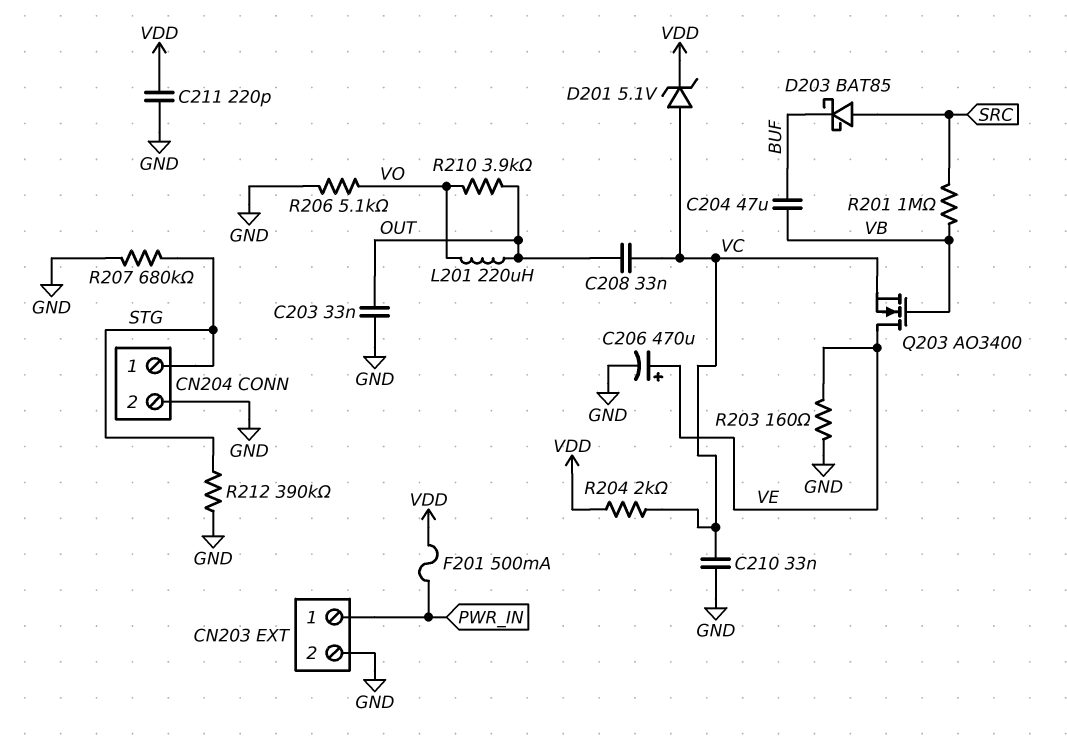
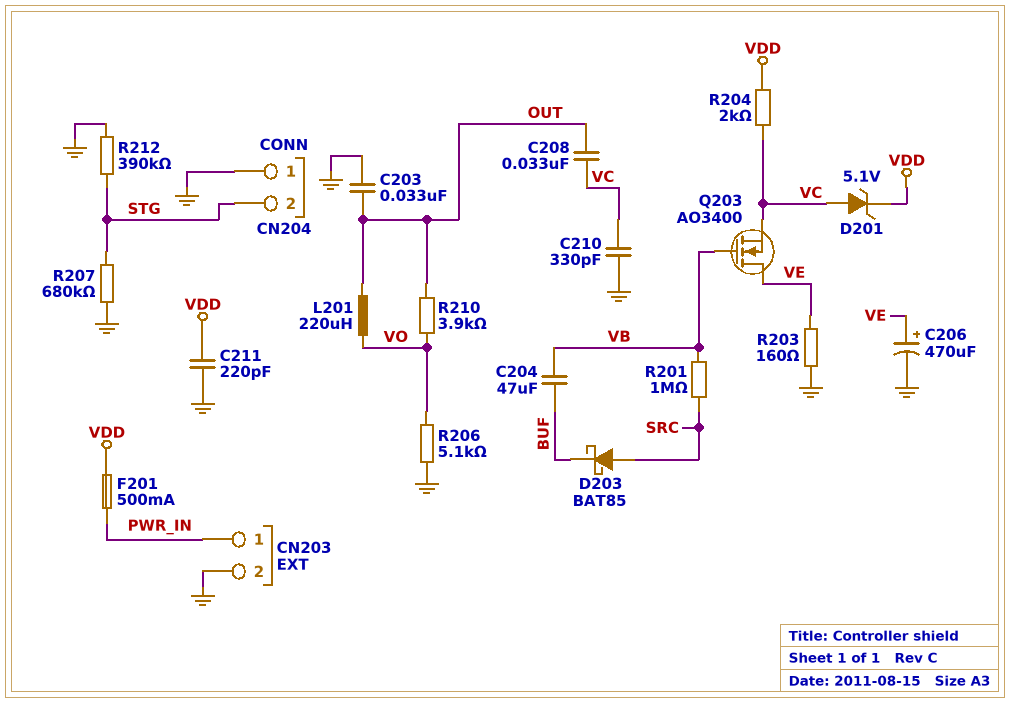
C210: 33nF (GND, VC) -> 330pF (GND, VC)
CN204 pin 1: STG -> GND
CN204 pin 2: GND -> STG

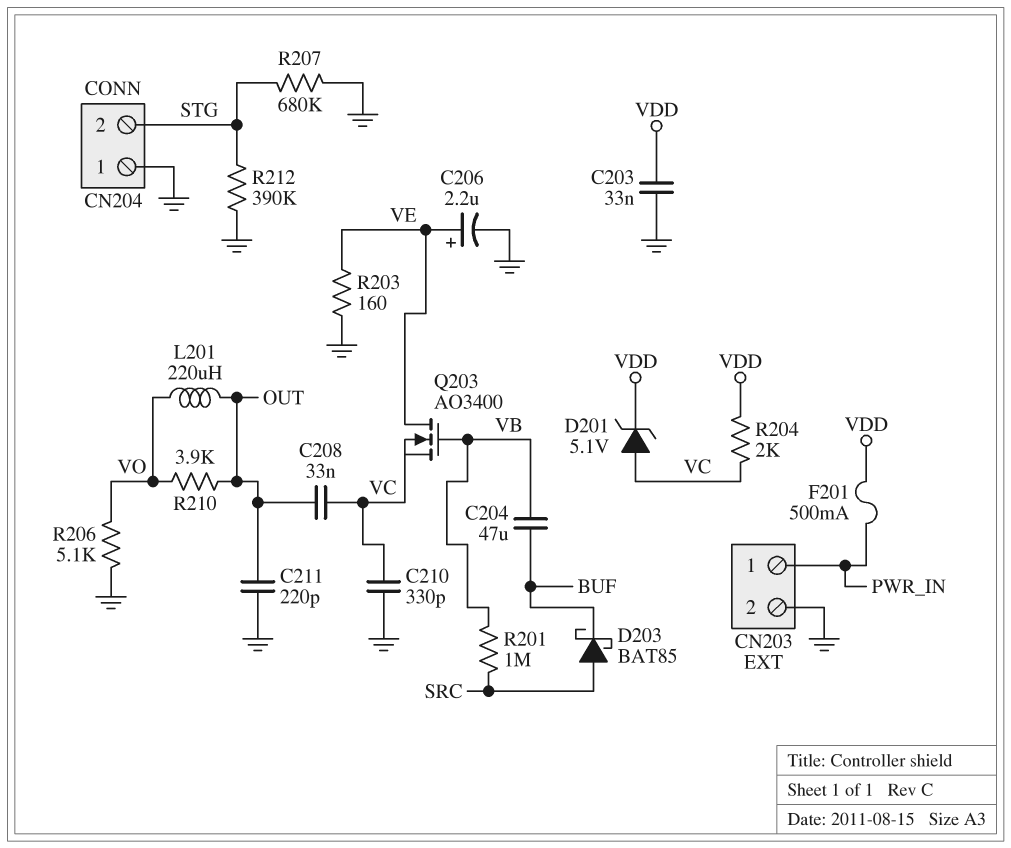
C203: 33nF (GND, OUT) -> 33nF (GND, VDD)
C206: 470uF (plus VE, minus GND) -> 2.2uF (plus VE, minus GND)
C211: 220pF (GND, VDD) -> 220pF (GND, OUT)

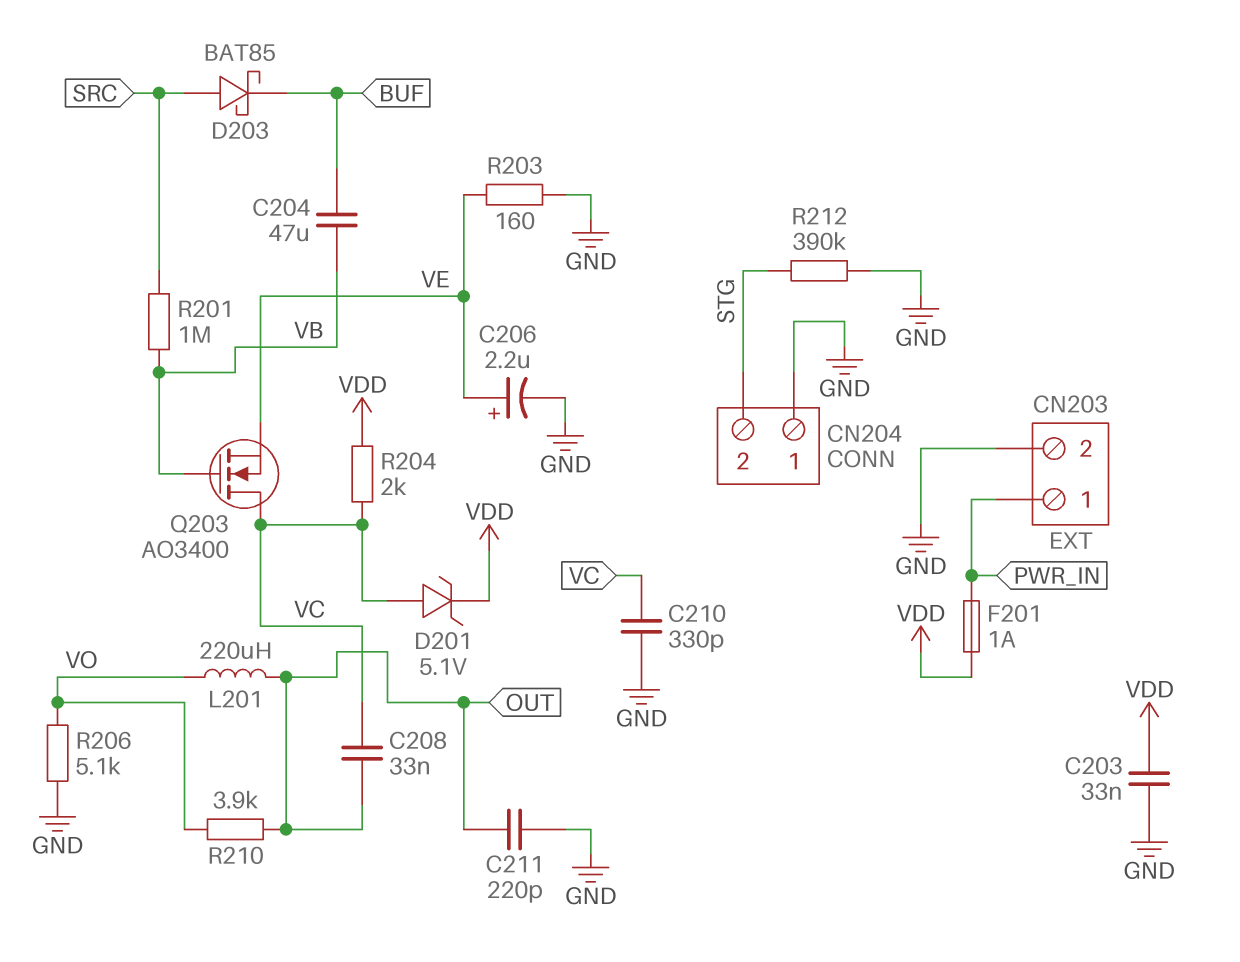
F201: 500mA (PWR_IN, VDD) -> 1A (PWR_IN, VDD)
Q203: NMOS AO3400 (G VB, D VE, S VC) -> NMOS AO3400 (G VB, D VC, S VE)
R207: 680k (GND, STG) -> none

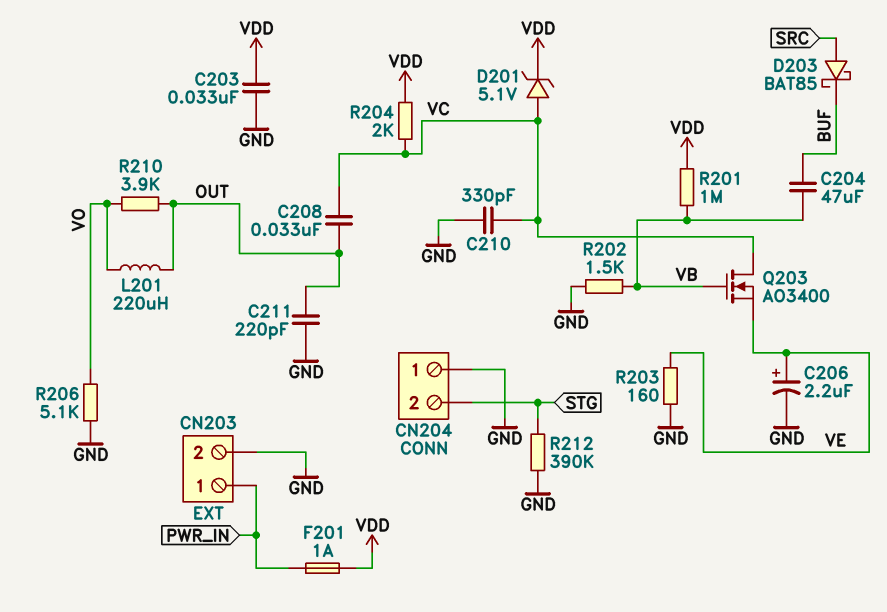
R201: 1M (SRC, VB) -> 1M (VB, VDD)
R202: none -> 1.5k (GND, VB)

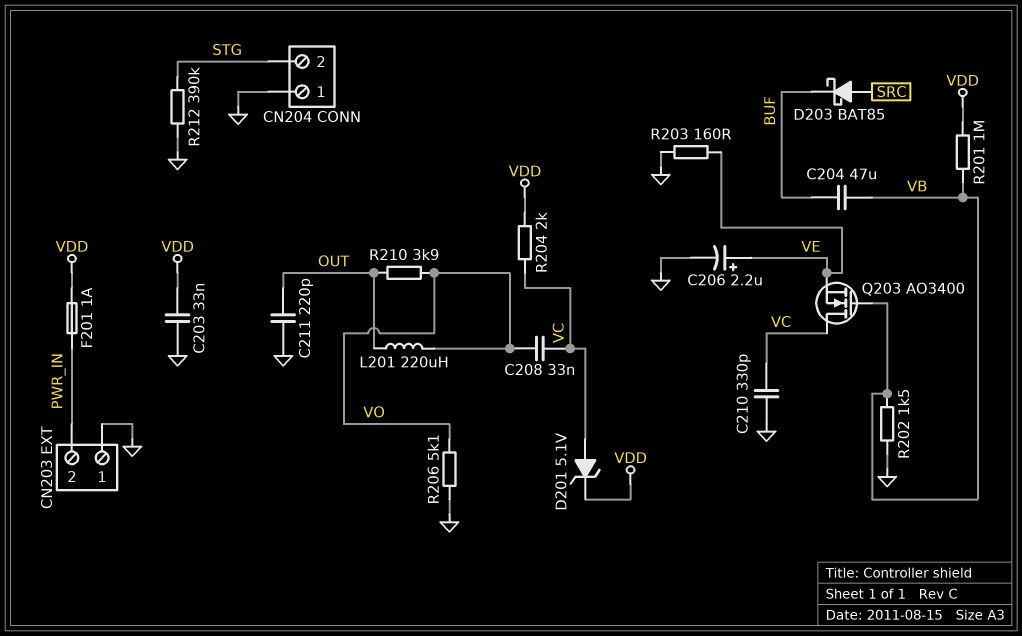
C208: 33nF (OUT, VC) -> 33nF (VC, VO)
CN203 pin 1: PWR_IN -> GND
CN203 pin 2: GND -> PWR_IN

